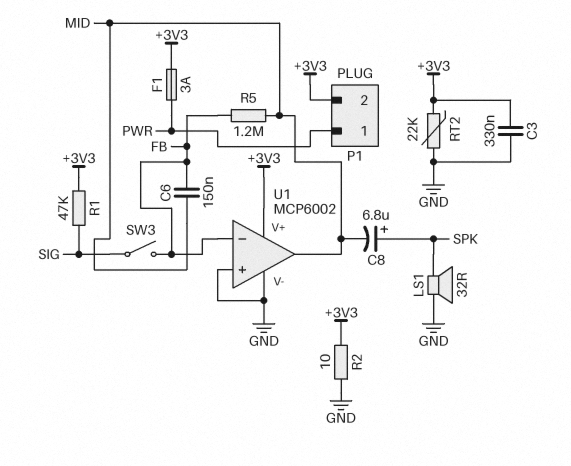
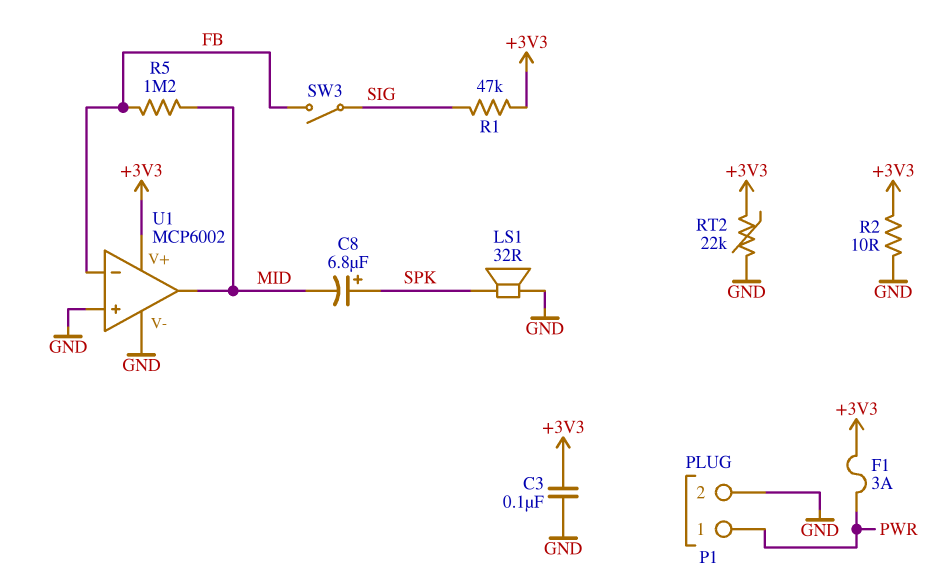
C3: 330nF (+3V3, GND) -> 100nF (+3V3, GND)
C6: 150nF (FB, MID) -> none
P1 pin 2: +3V3 -> GND

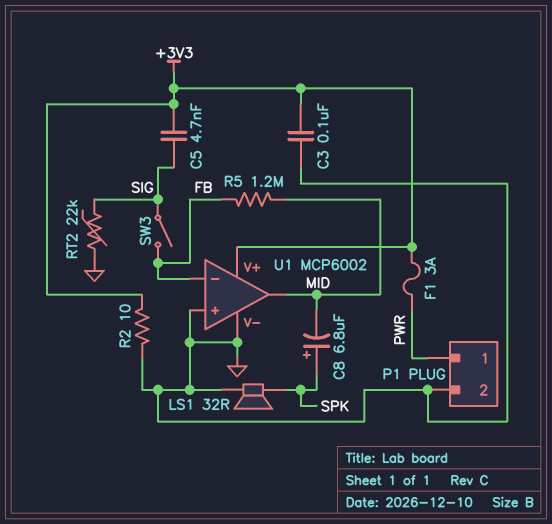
C5: none -> 4.7nF (+3V3, SIG)
R1: 47k (+3V3, SIG) -> none
RT2: 22k (+3V3, GND) -> 22k (GND, SIG)

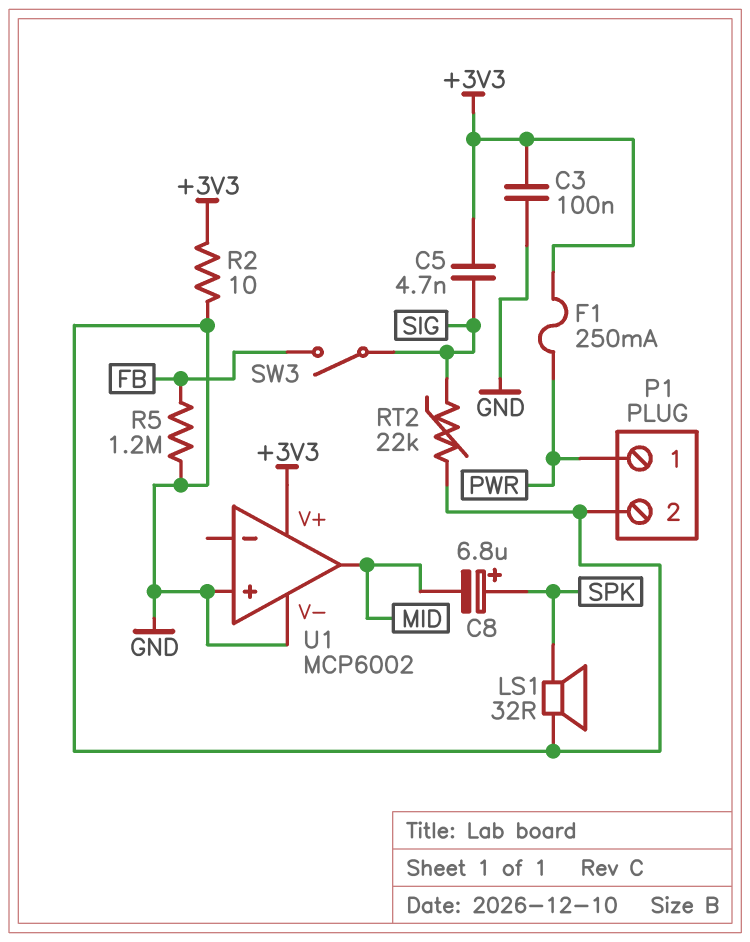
F1: 3A (+3V3, PWR) -> 250mA (+3V3, PWR)
R5: 1.2M (FB, MID) -> 1.2M (FB, GND)
U1 pin in-: FB -> none

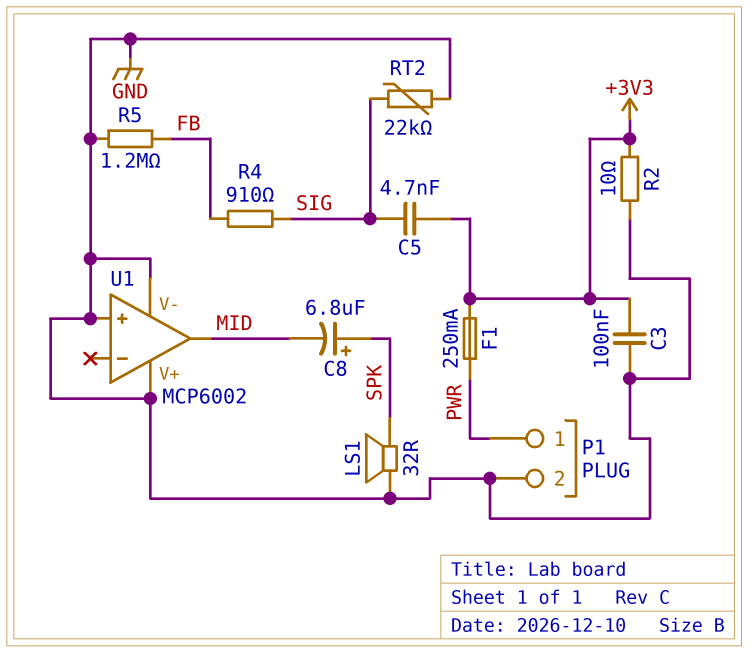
R4: none -> 910 (FB, SIG)
SW3: switch (FB, SIG) -> none
U1 pin V+: +3V3 -> GND

